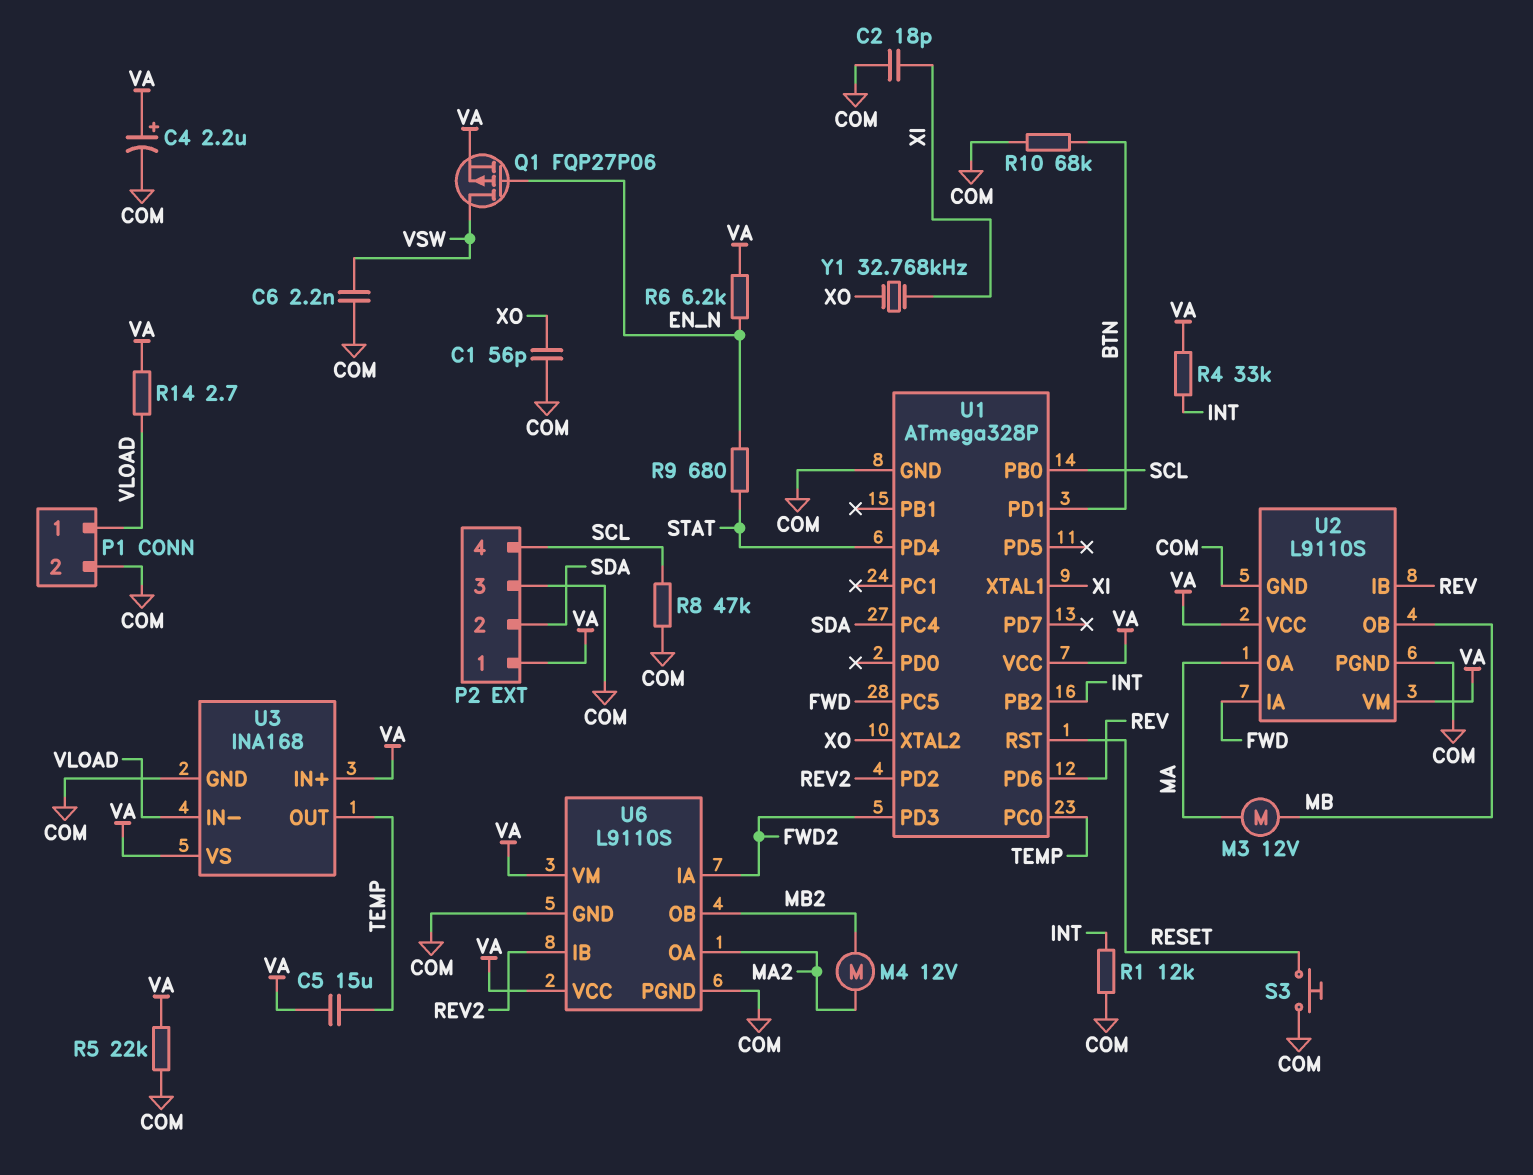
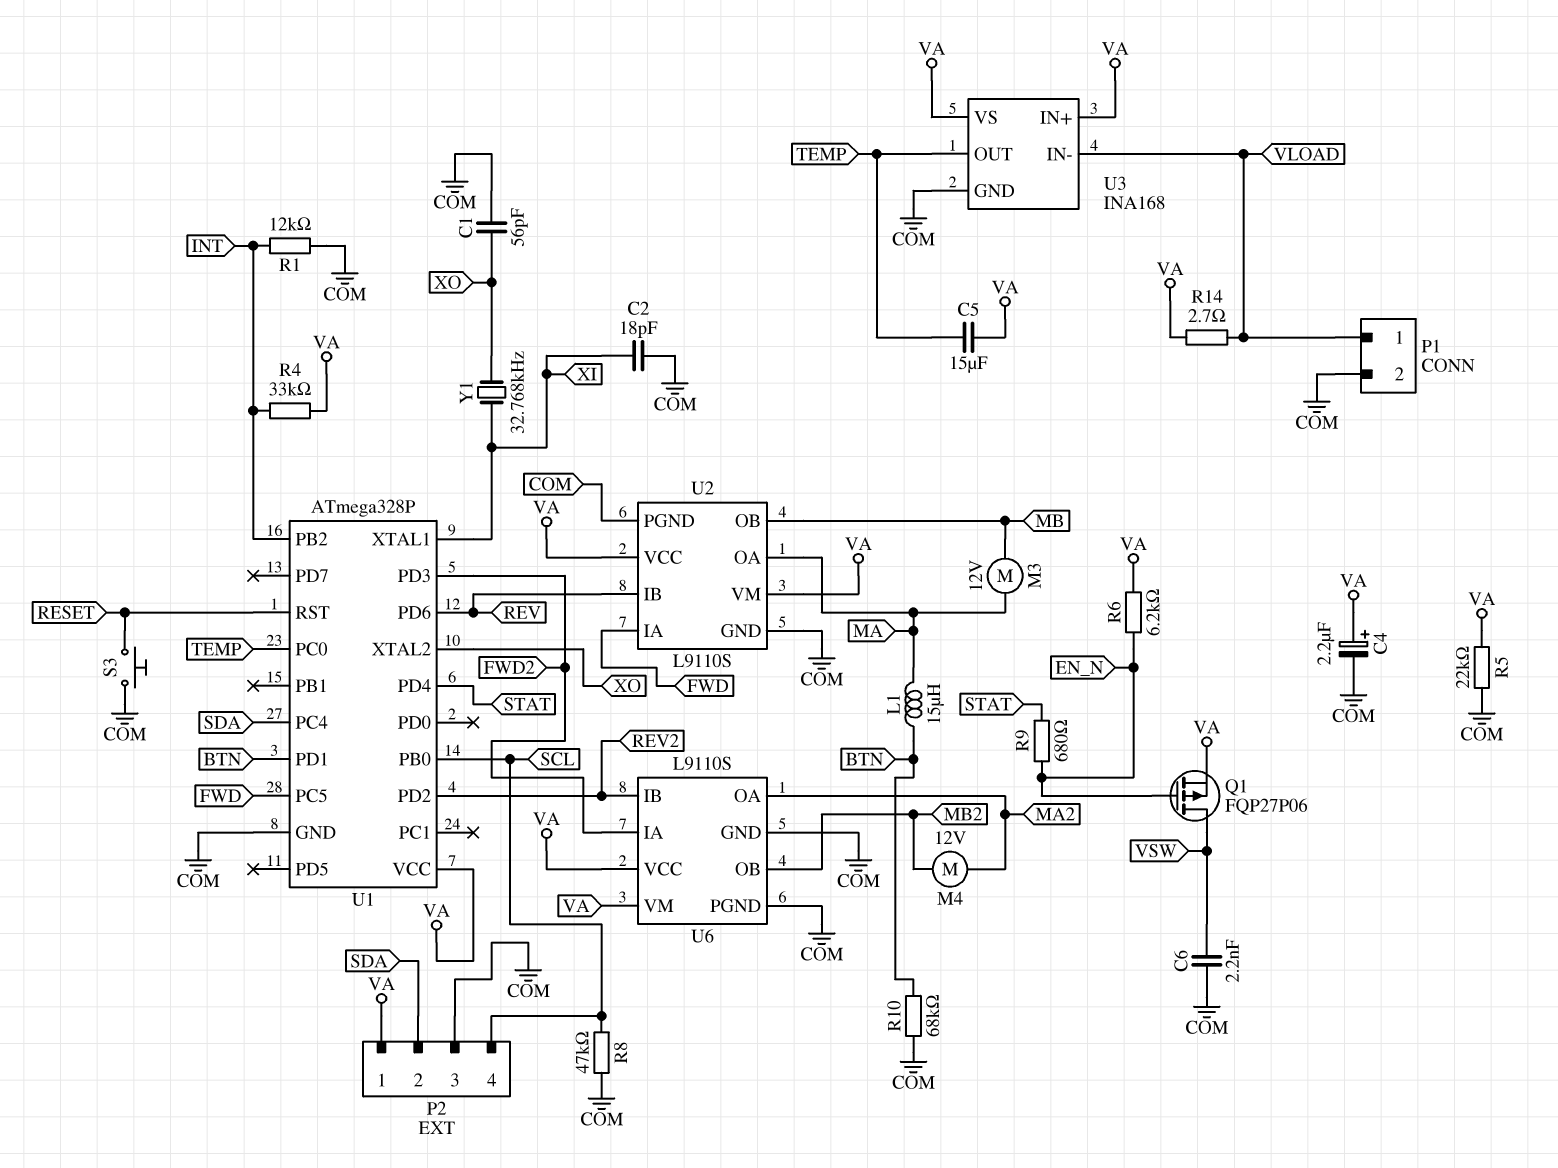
L1: none -> 15uH (BTN, MA)

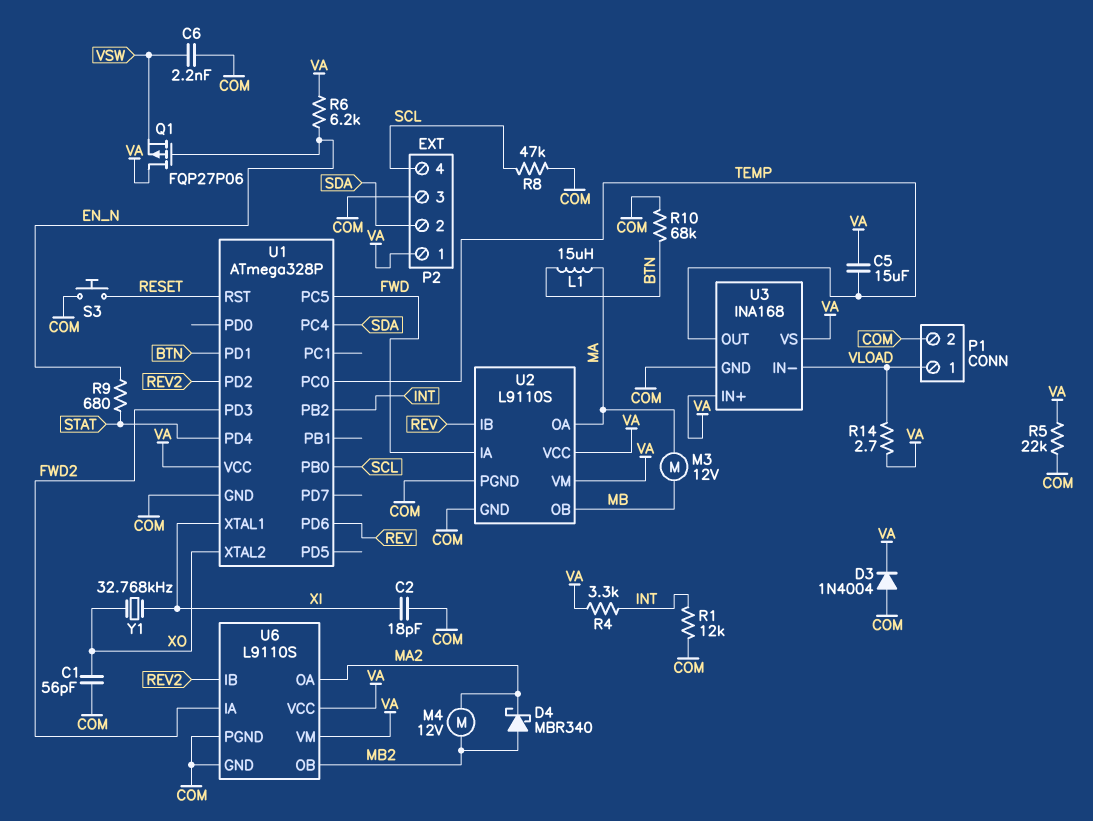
C4: 2.2uF (plus VA, minus COM) -> none
D3: none -> diode 1N4004 (A COM, K VA)
D4: none -> schottky MBR340 (A MB2, K MA2)
Q1: PMOS FQP27P06 (G EN_N, D VSW, S VA) -> PMOS FQP27P06 (G EN_N, D VA, S VSW)
R4: 33k (INT, VA) -> 3.3k (INT, VA)

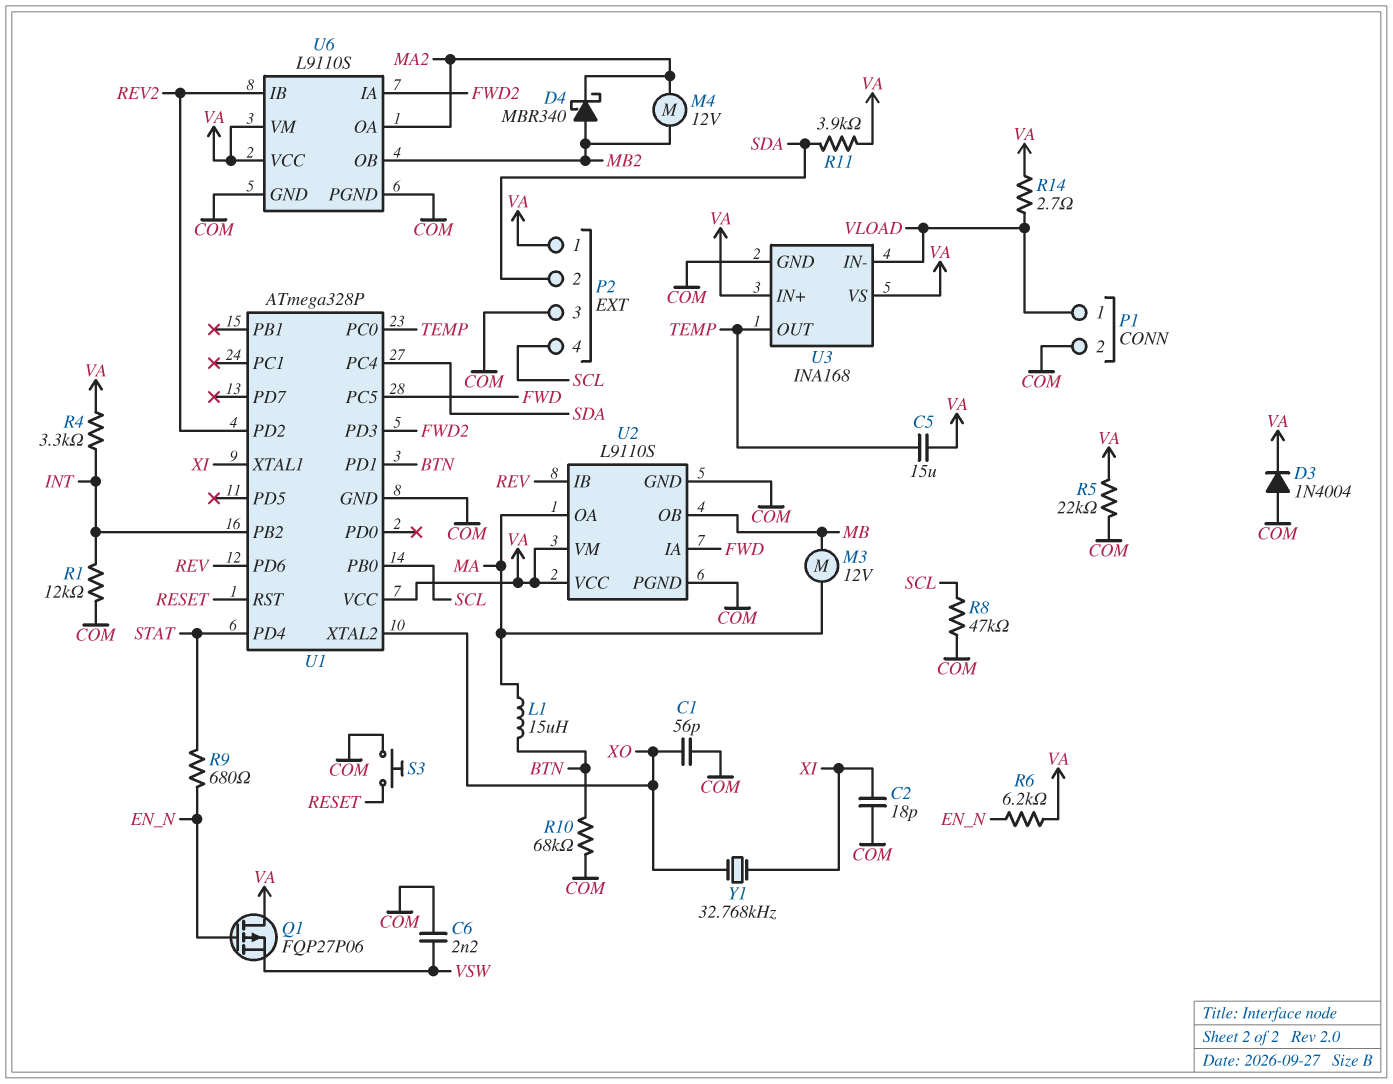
R11: none -> 3.9k (SDA, VA)

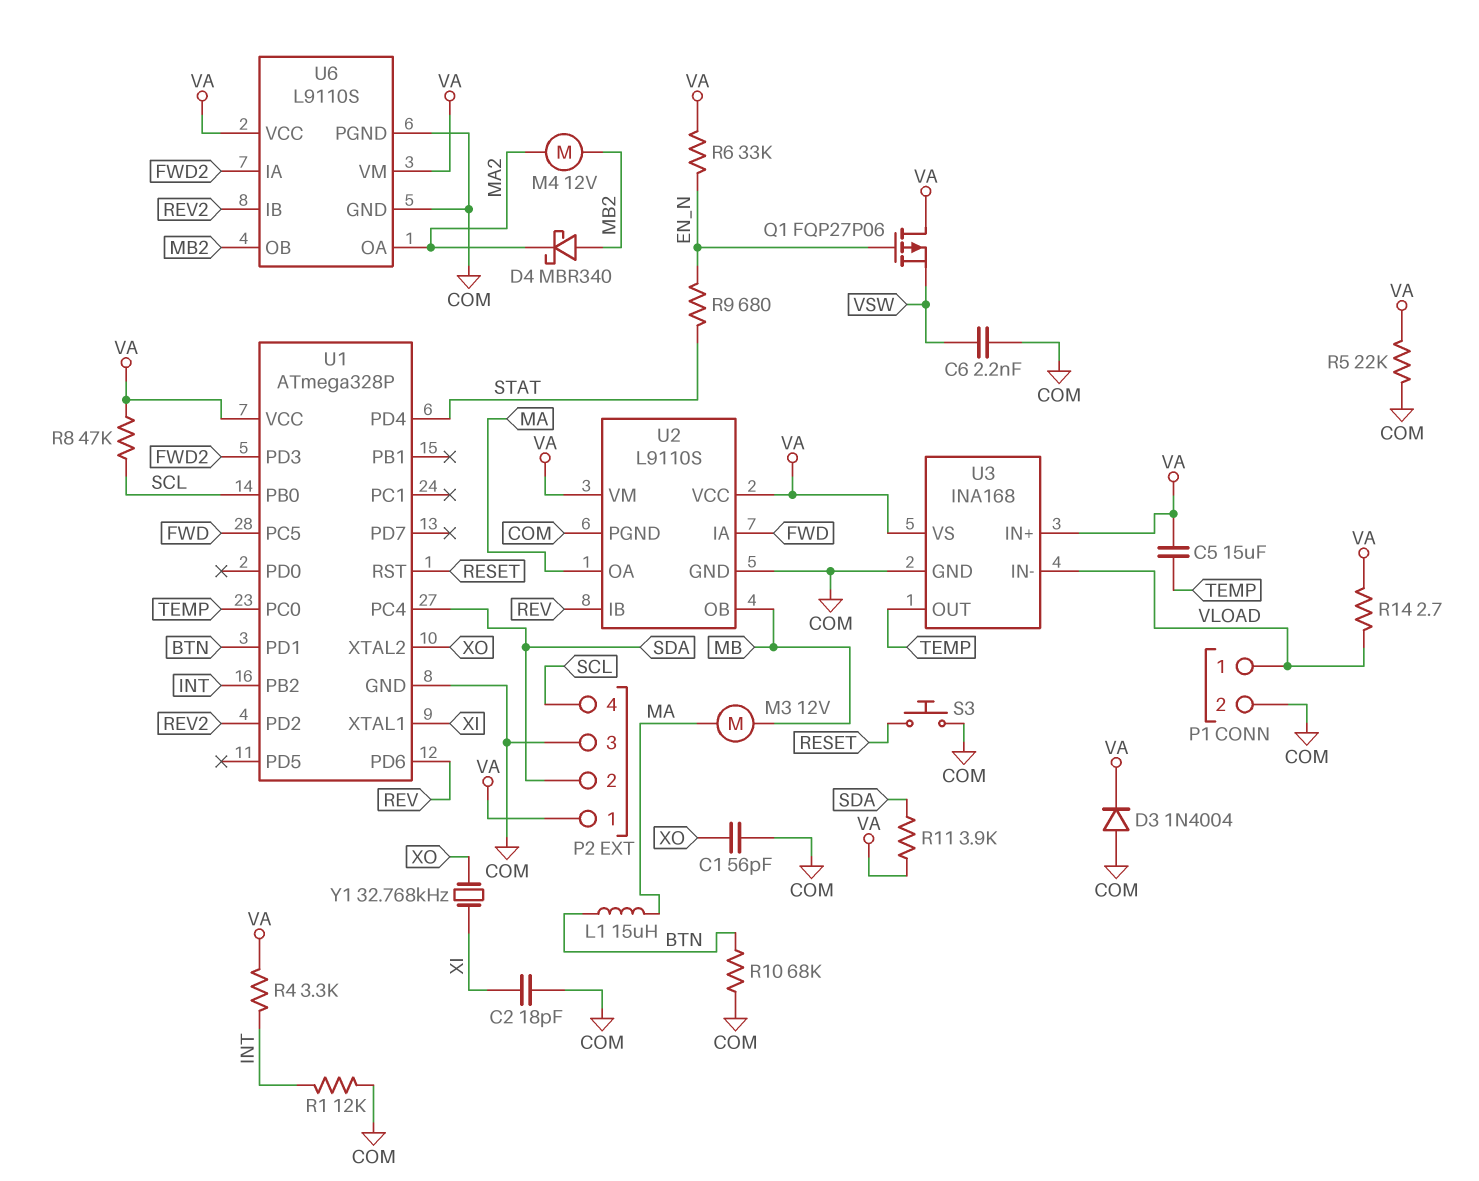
R6: 6.2k (EN_N, VA) -> 33k (EN_N, VA)
R8: 47k (COM, SCL) -> 47k (SCL, VA)

